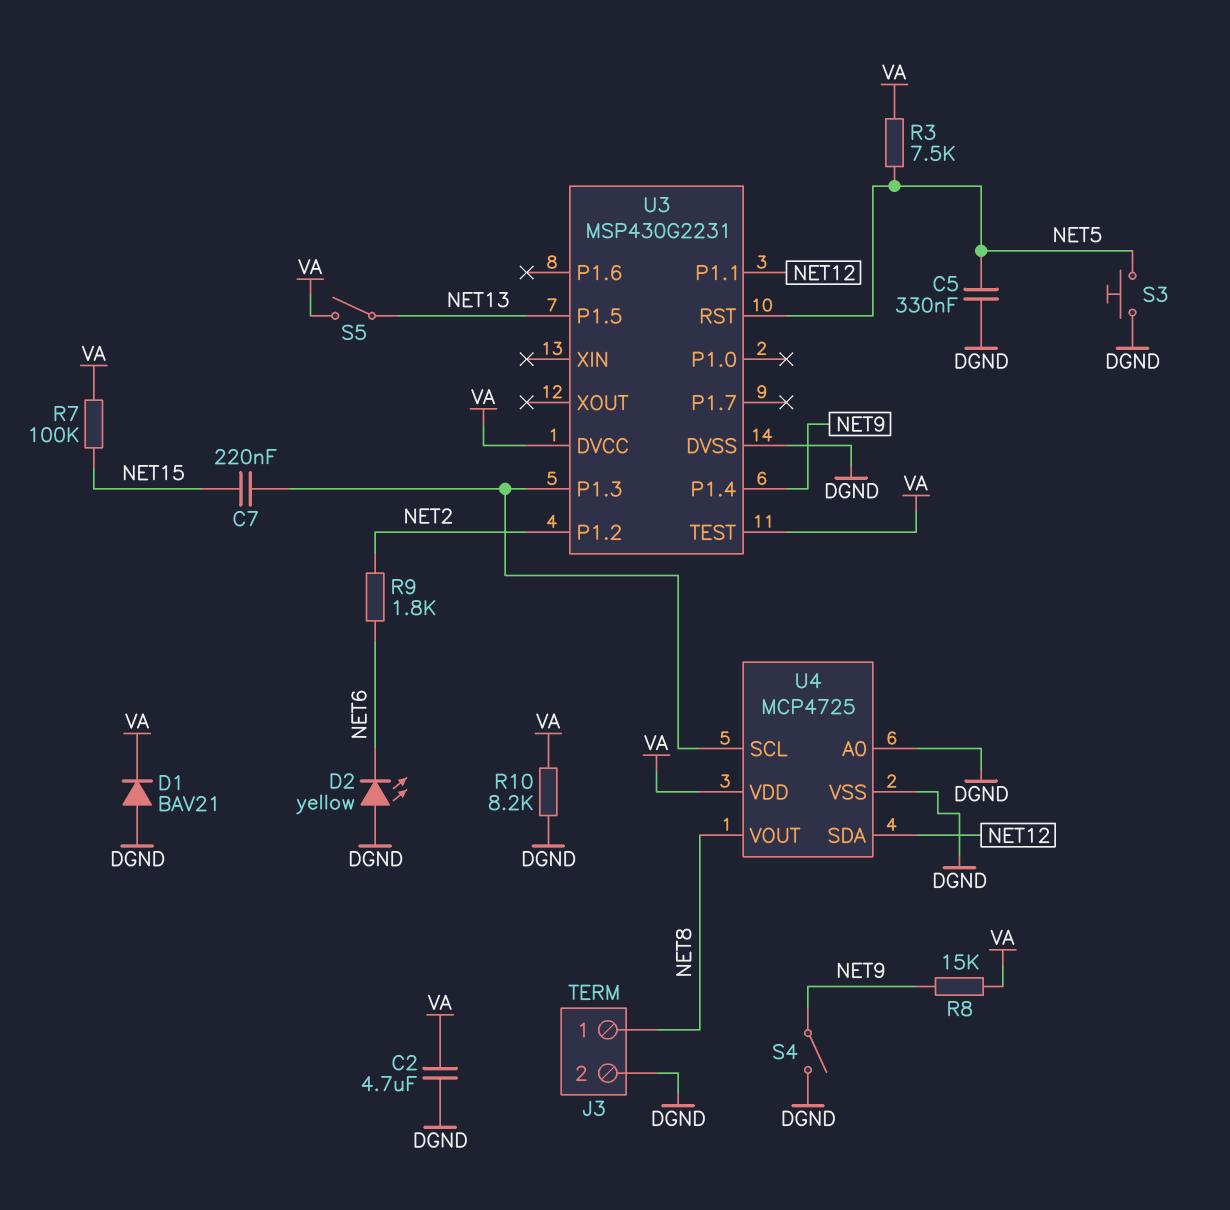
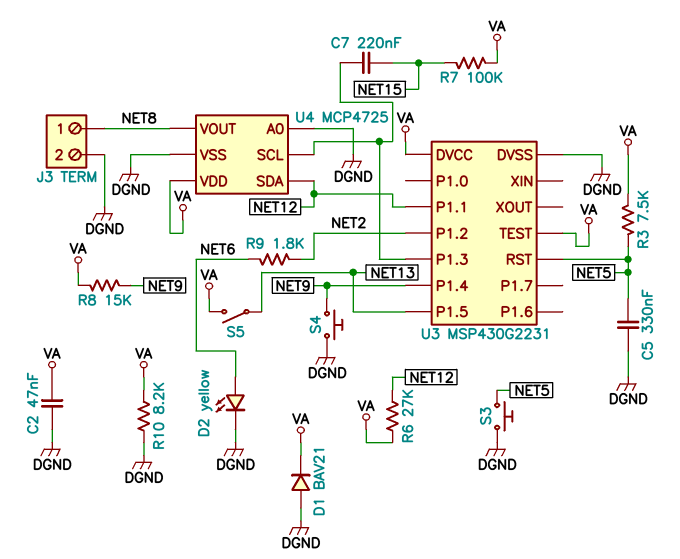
C2: 4.7uF (DGND, VA) -> 47nF (DGND, VA)
D2: LED yellow (A DGND, K NET6) -> LED yellow (A NET6, K DGND)
R6: none -> 27k (NET12, VA)
S4: switch (DGND, NET9) -> button (DGND, NET9)

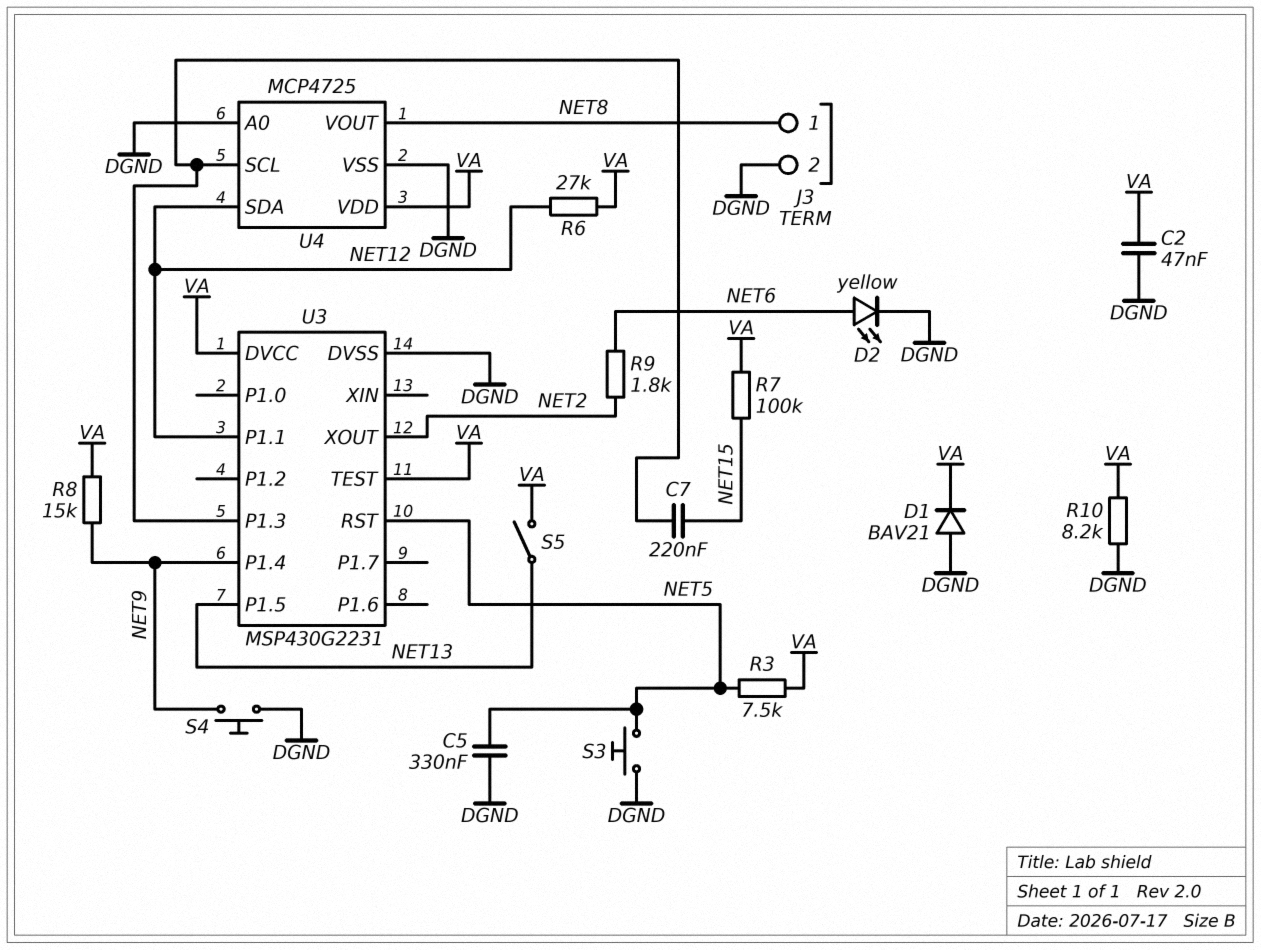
U3 pin P1.2: NET2 -> none
U3 pin XOUT: none -> NET2

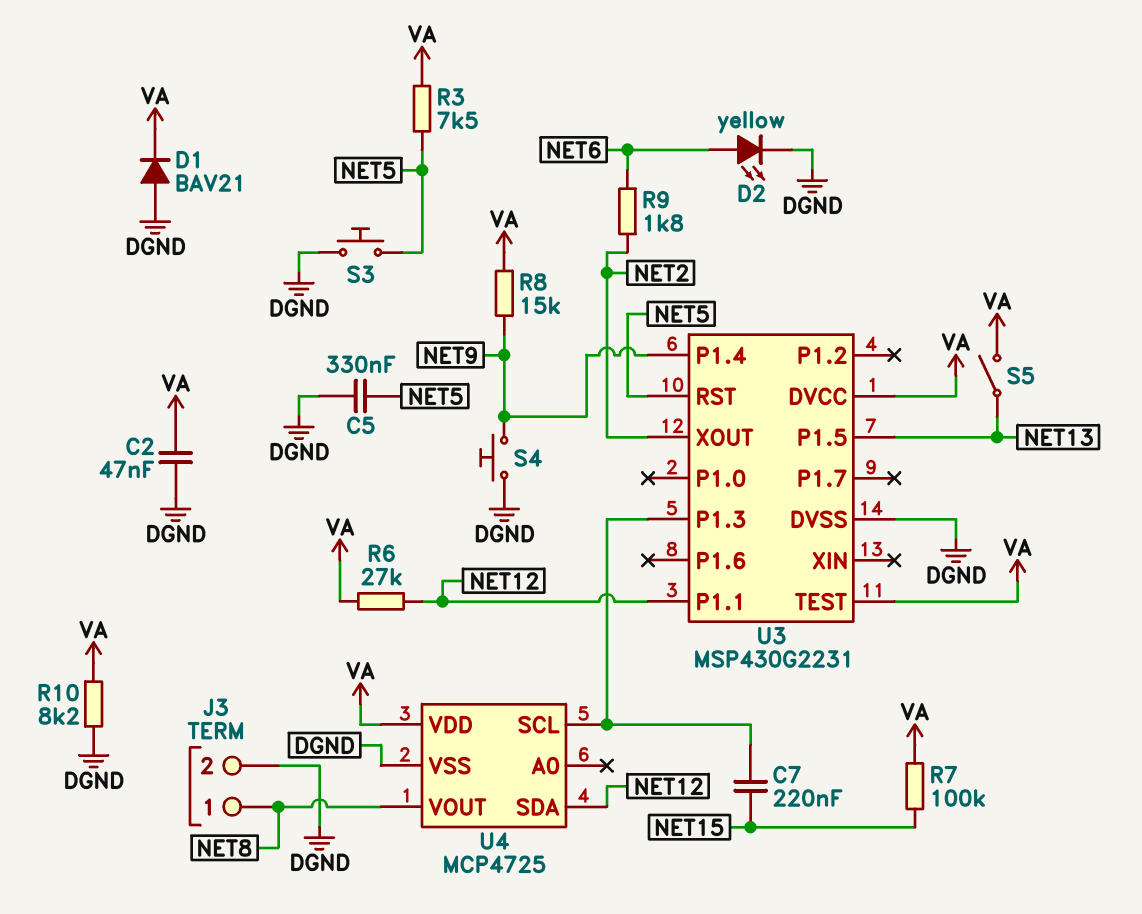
U4 pin A0: DGND -> none

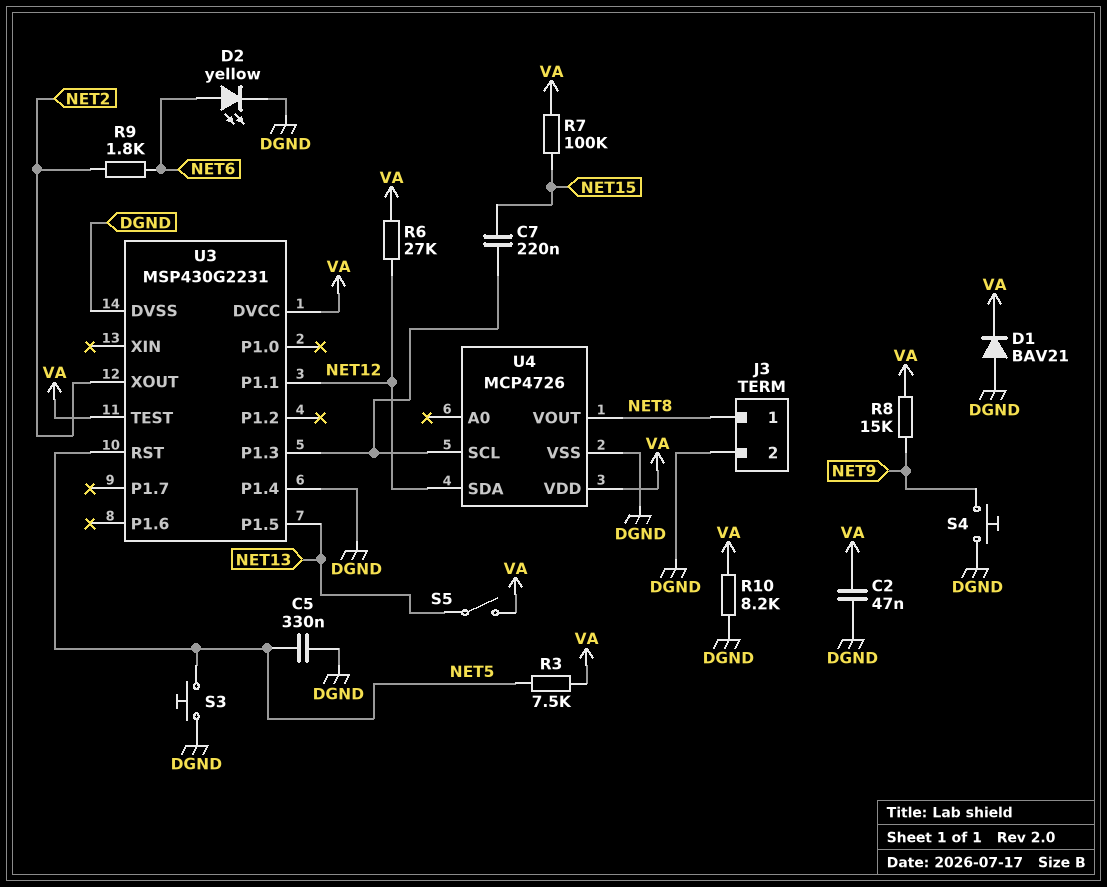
U3 pin P1.4: NET9 -> DGND
U4: MCP4725 -> MCP4726

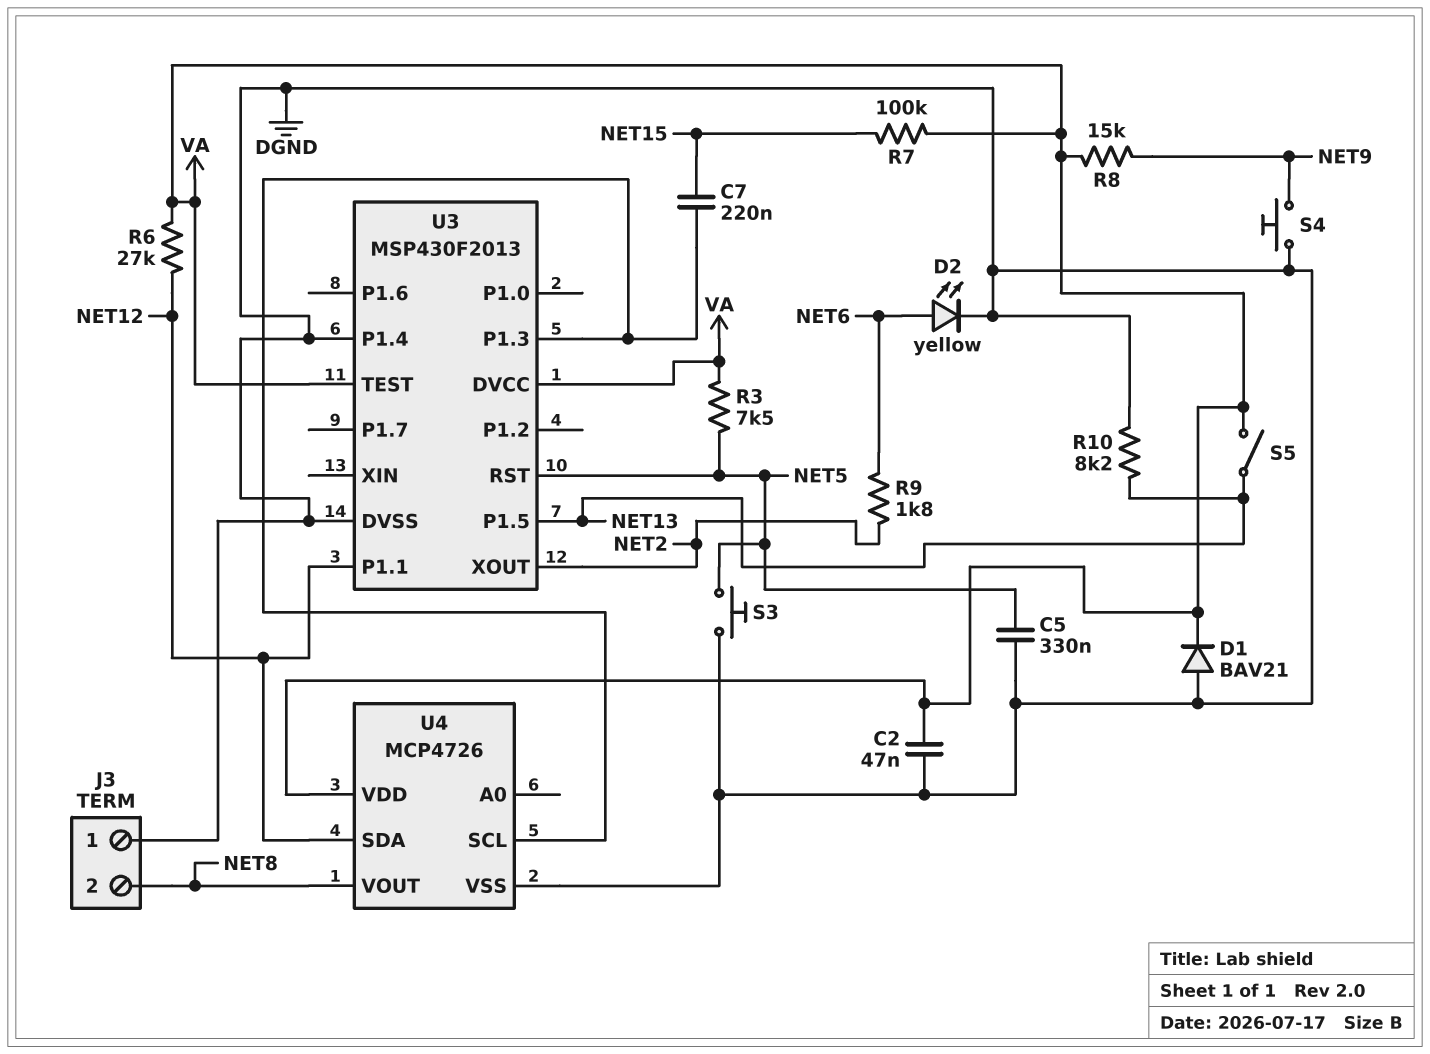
J3 pin 1: NET8 -> DGND
J3 pin 2: DGND -> NET8
R10: 8.2k (DGND, VA) -> 8.2k (DGND, NET13)
U3: MSP430G2231 -> MSP430F2013

